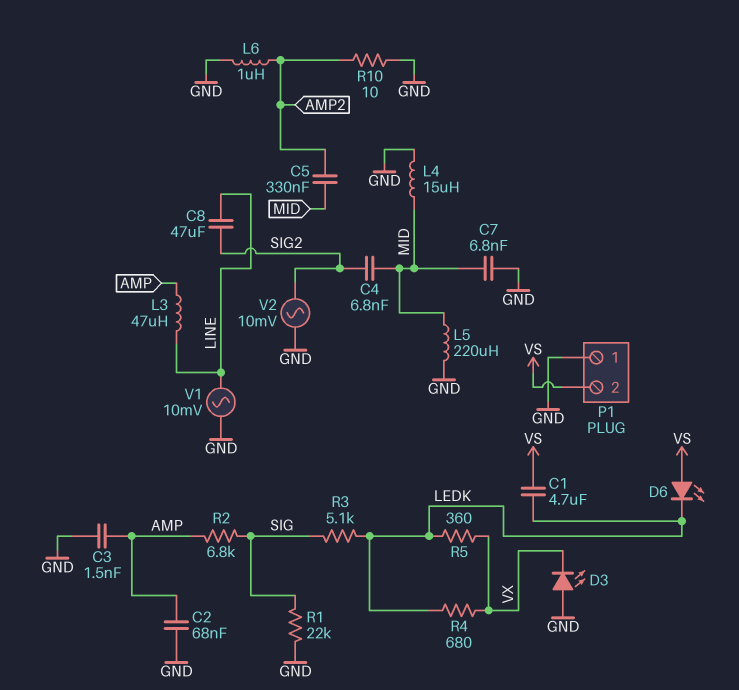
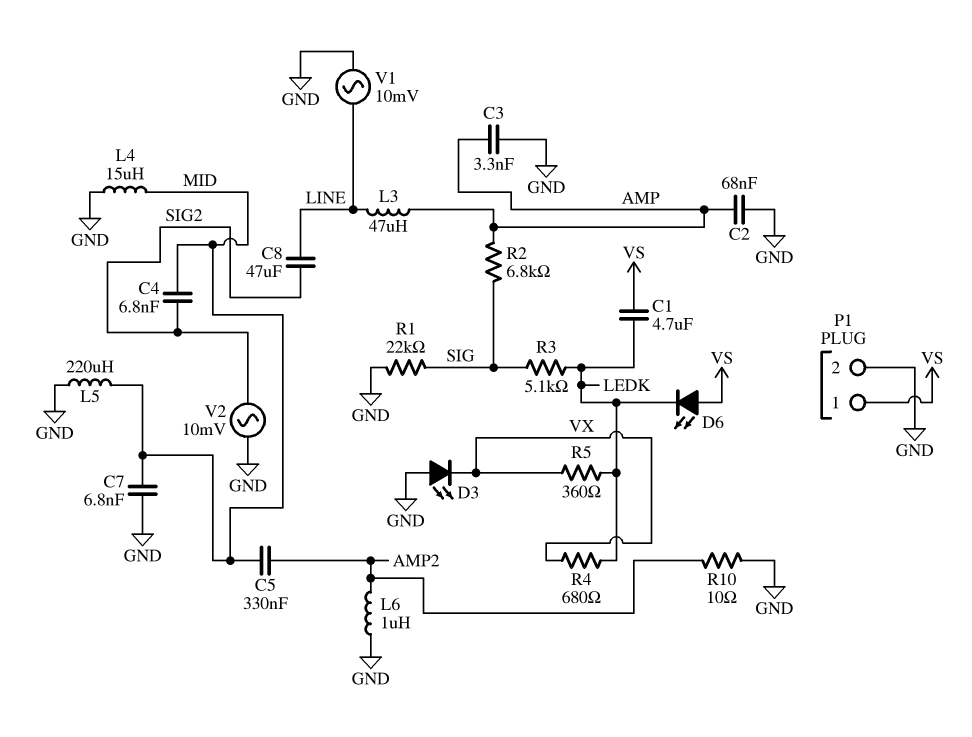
C3: 1.5nF (AMP, GND) -> 3.3nF (AMP, GND)
P1 pin 1: GND -> VS
P1 pin 2: VS -> GND

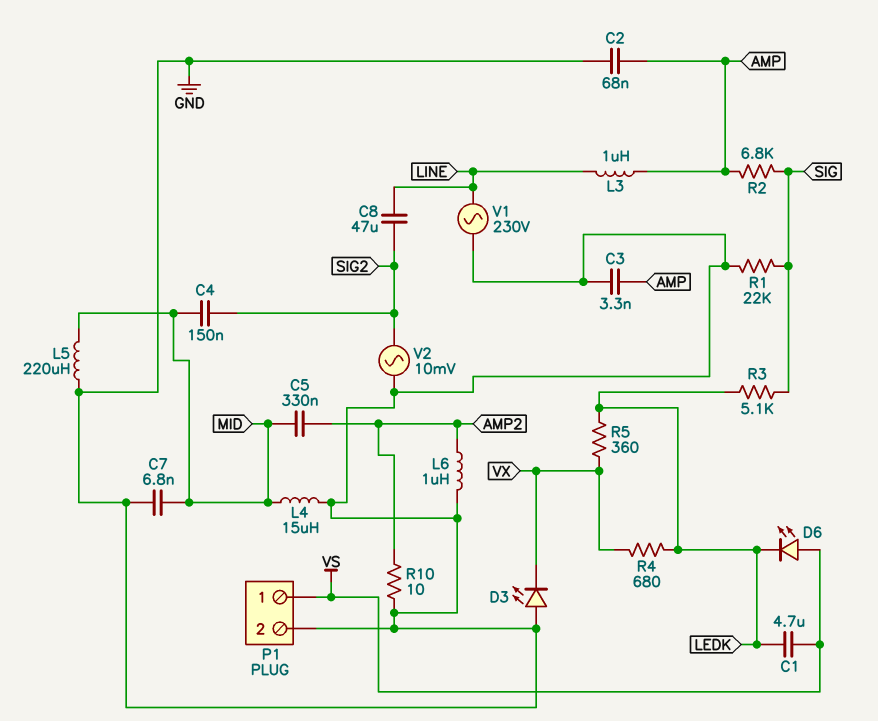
C4: 6.8nF (MID, SIG2) -> 150nF (MID, SIG2)
L3: 47uH (AMP, LINE) -> 1uH (AMP, LINE)
V1: AC 10mV (GND, LINE) -> AC 230V (GND, LINE)

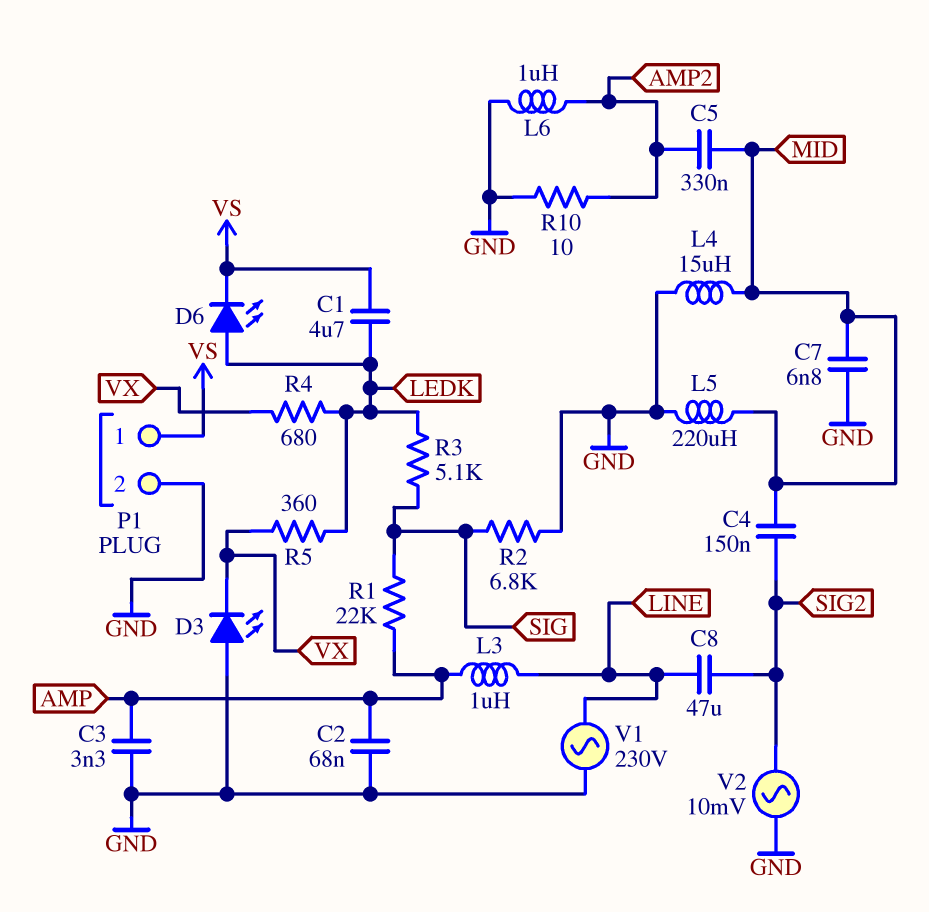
D6: LED (A VS, K LEDK) -> LED (A LEDK, K VS)
R1: 22k (GND, SIG) -> 22k (AMP, SIG)
R2: 6.8k (AMP, SIG) -> 6.8k (GND, SIG)

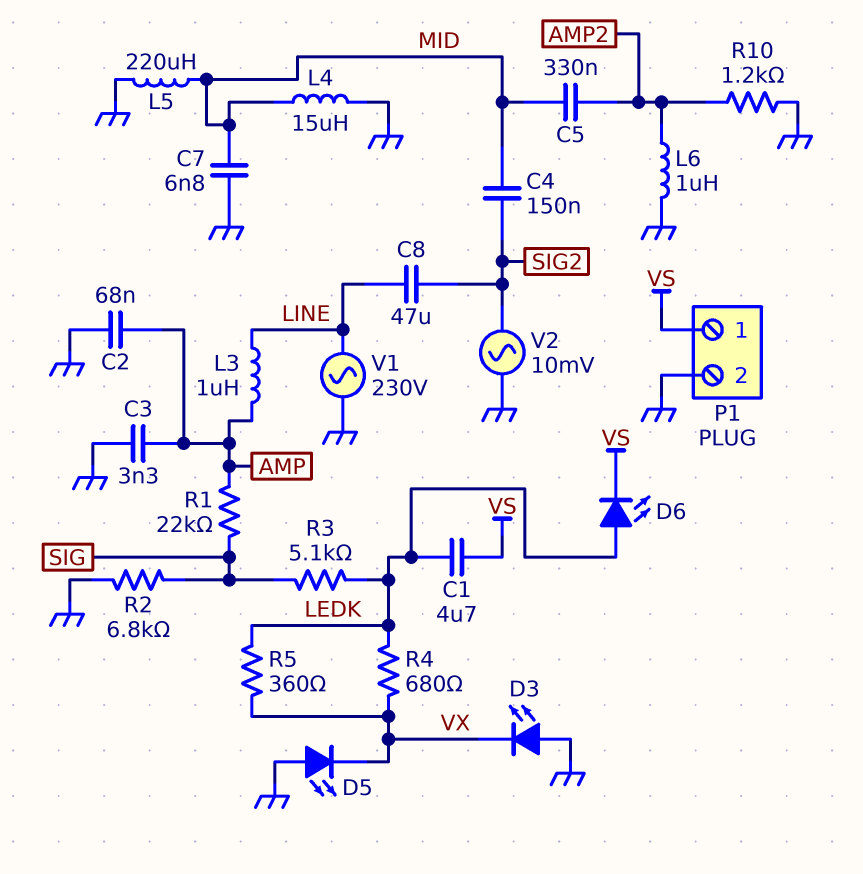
D5: none -> LED (A GND, K VX)
R10: 10 (AMP2, GND) -> 1.2k (AMP2, GND)

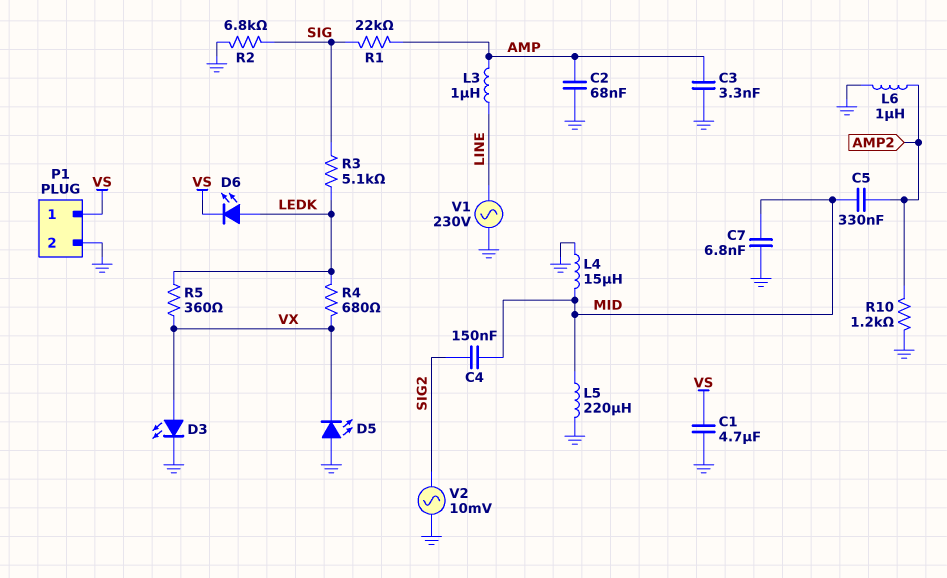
C1: 4.7uF (LEDK, VS) -> 4.7uF (GND, VS)
C8: 47uF (LINE, SIG2) -> none
D3: LED (A GND, K VX) -> LED (A VX, K GND)

